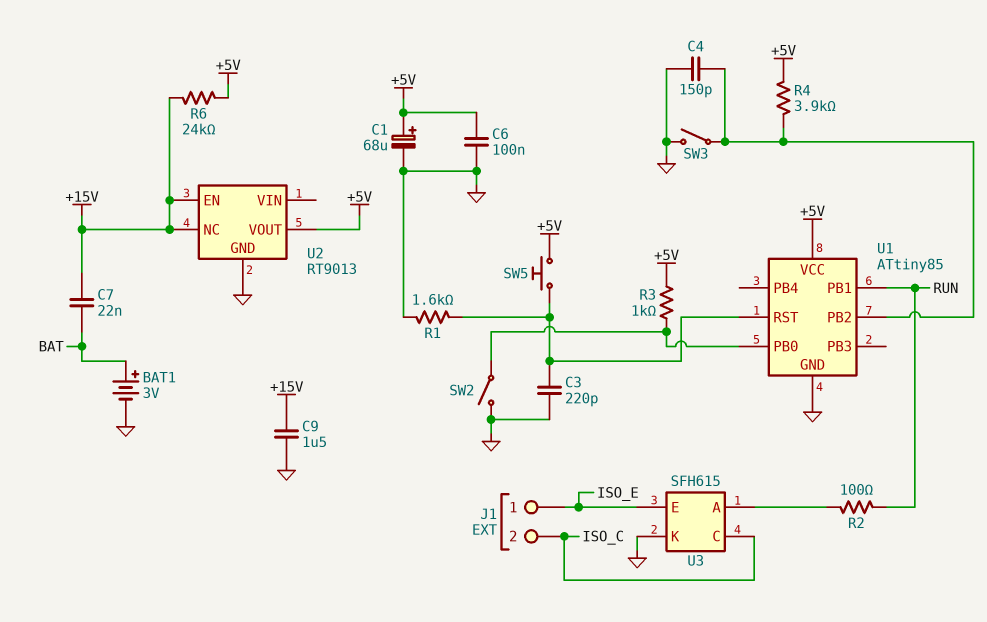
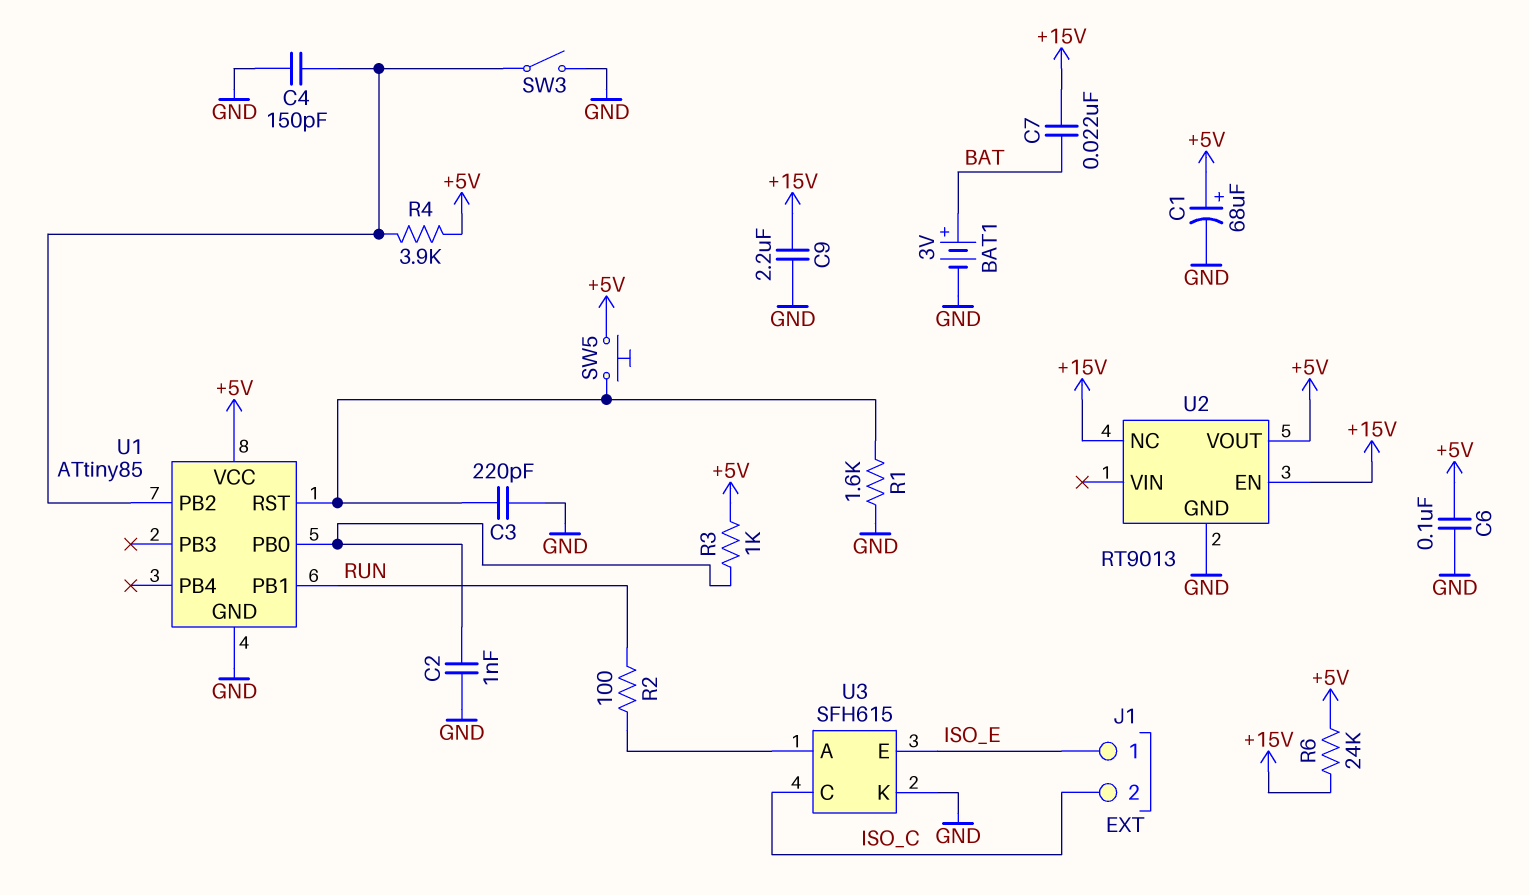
C2: none -> 1nF (GND, U1/PB0)
C9: 1.5uF (+15V, GND) -> 2.2uF (+15V, GND)
SW2: switch (GND, U1/PB0) -> none

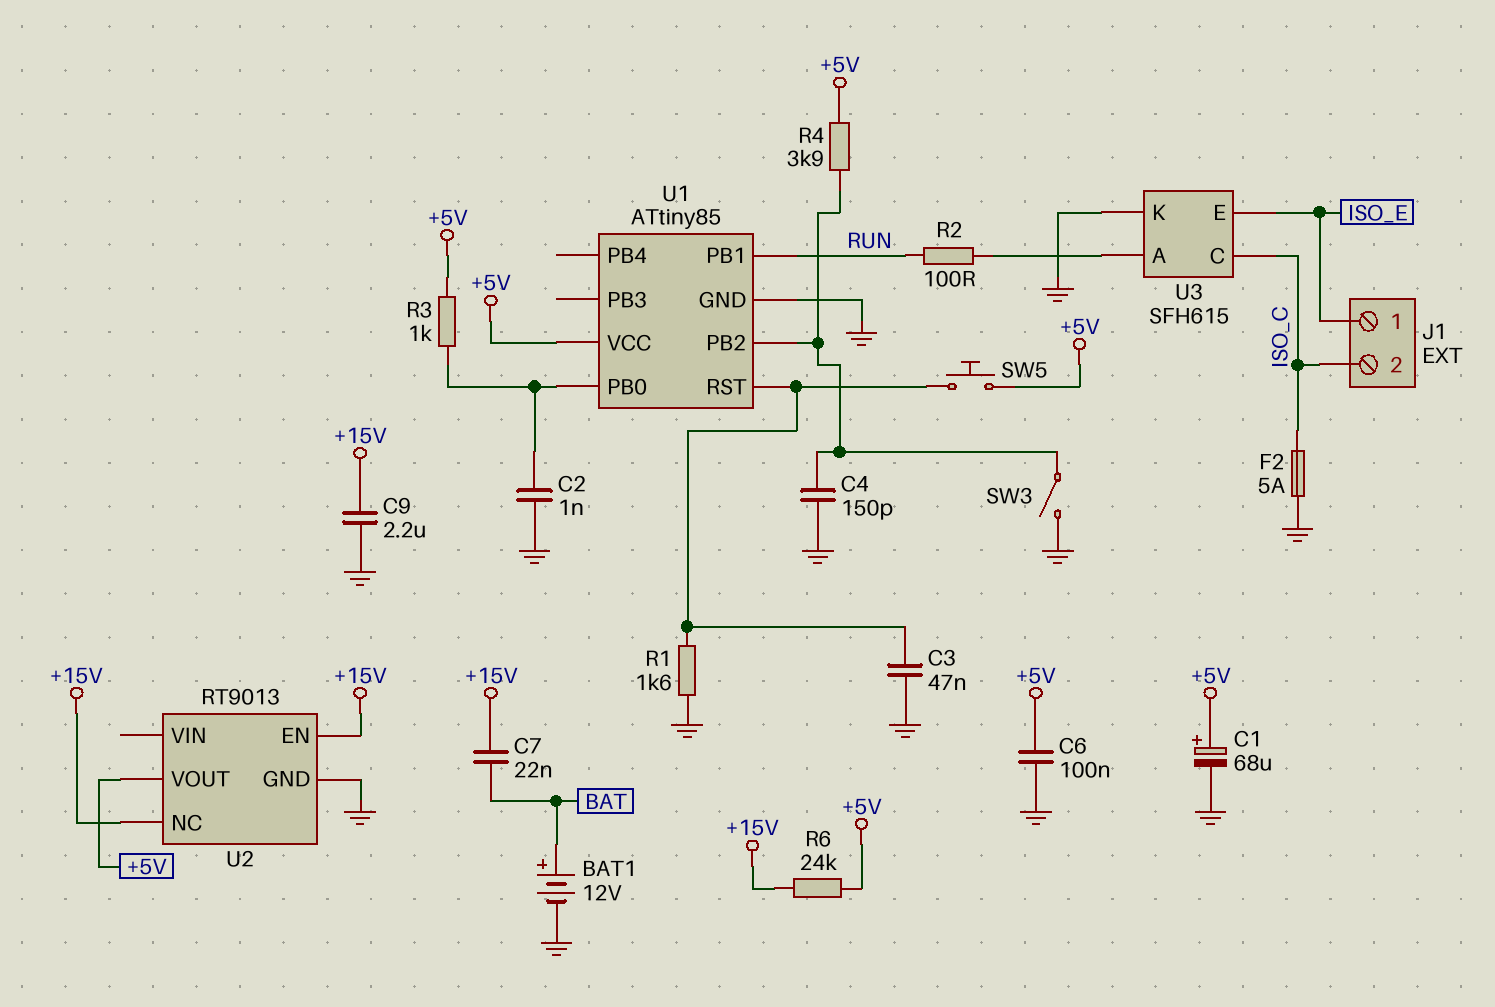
BAT1: 3V (plus BAT, minus GND) -> 12V (plus BAT, minus GND)
C3: 220pF (GND, U1/RST) -> 47nF (GND, U1/RST)
F2: none -> 5A (GND, ISO_C)

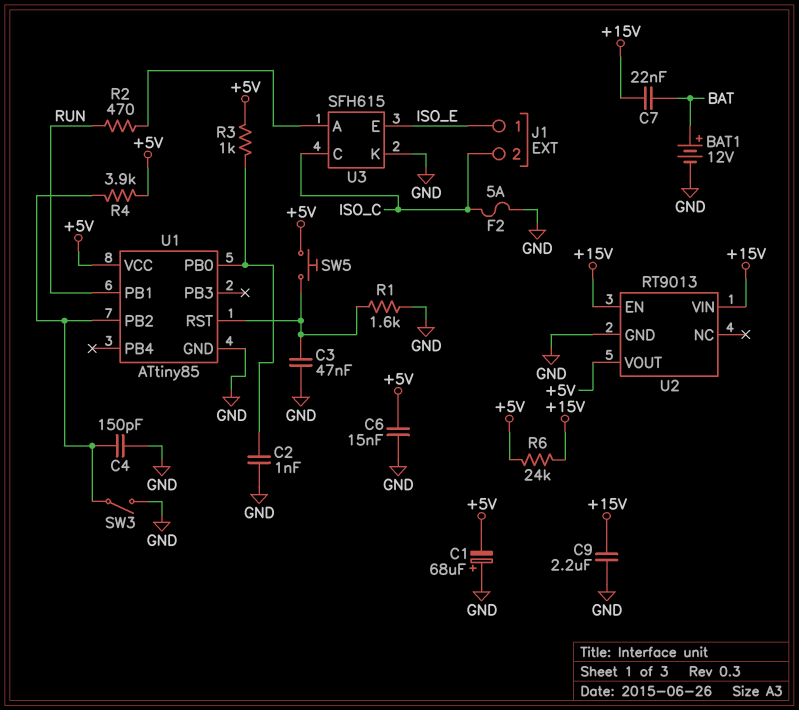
C1: 68uF (plus +5V, minus GND) -> 68uF (plus GND, minus +5V)
C6: 100nF (+5V, GND) -> 15nF (+5V, GND)
R2: 100 (RUN, U3/A) -> 470 (RUN, U3/A)
U2 pin NC: +15V -> none
U2 pin VIN: none -> +15V

